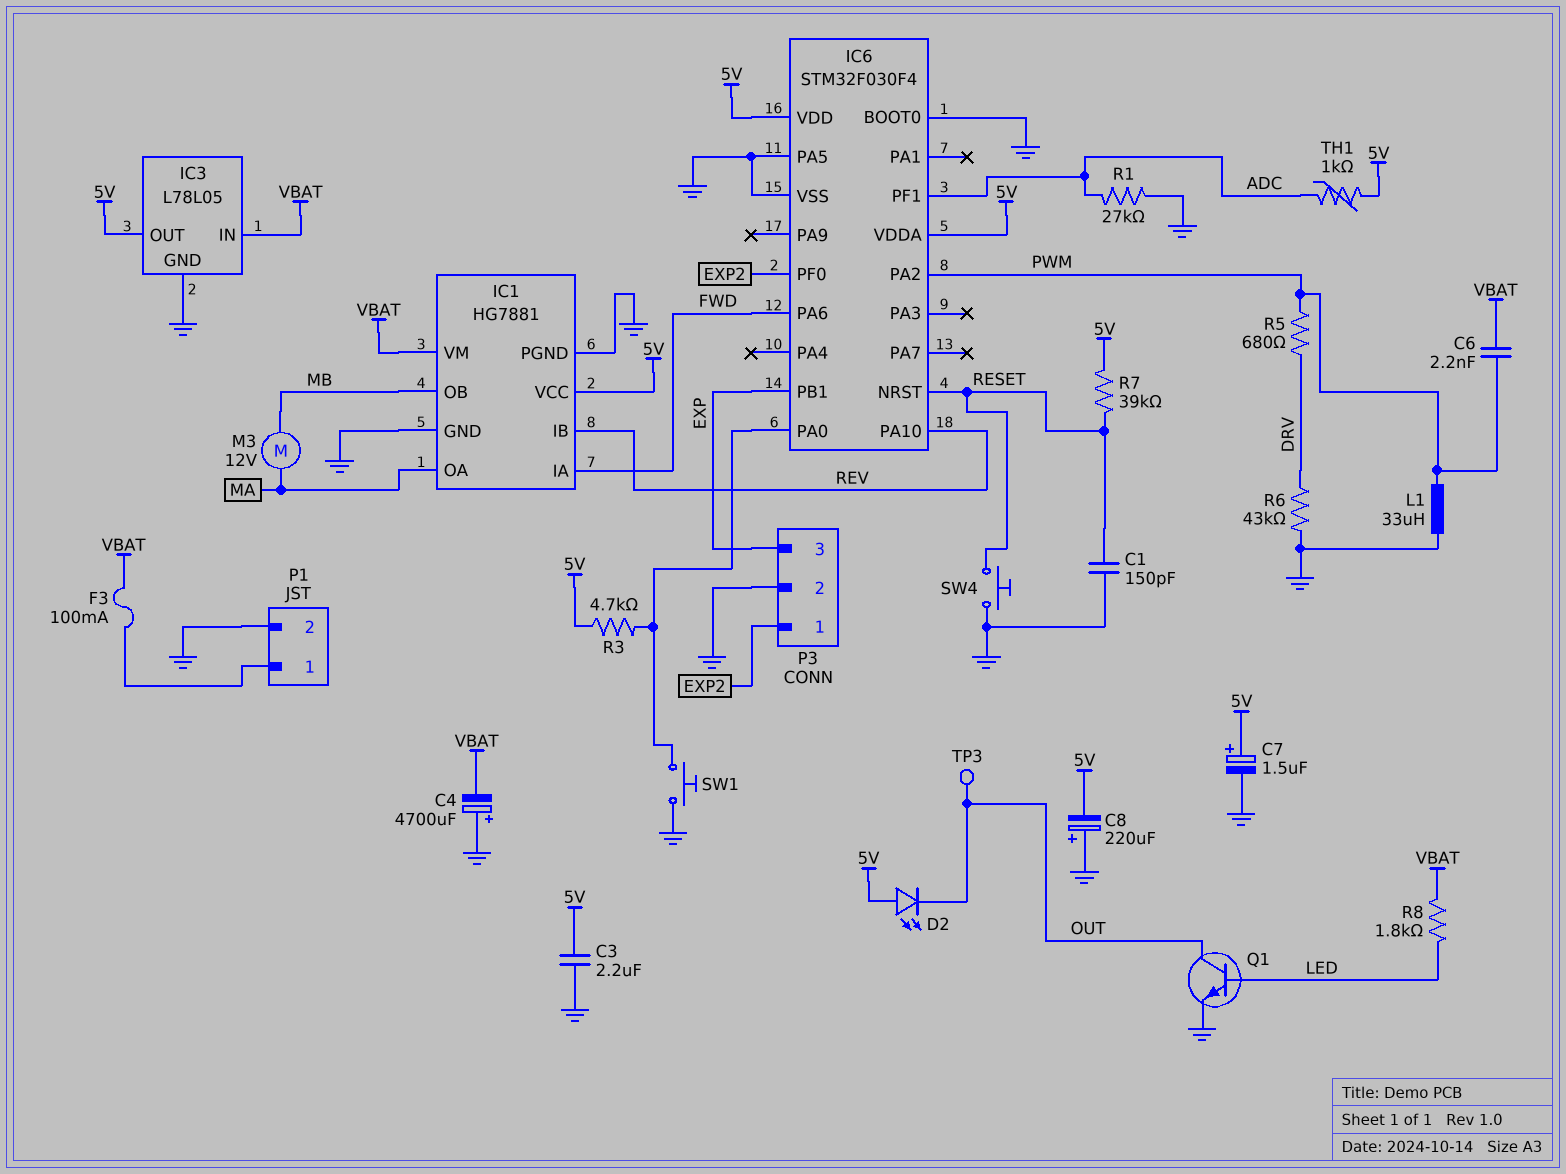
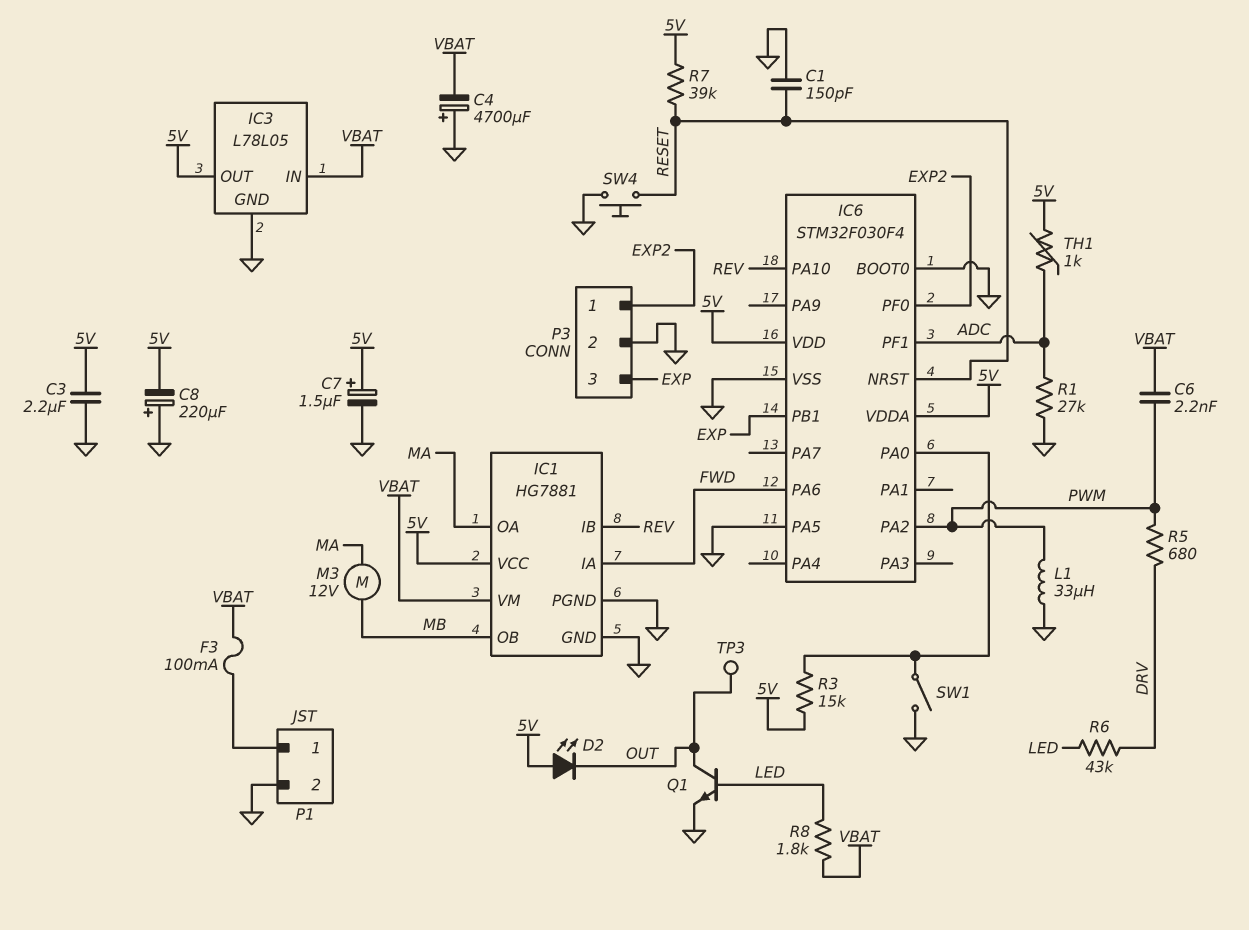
R3: 4.7k (5V, IC6/PA0) -> 15k (5V, IC6/PA0)
R6: 43k (DRV, GND) -> 43k (DRV, LED)
SW1: button (GND, IC6/PA0) -> switch (GND, IC6/PA0)

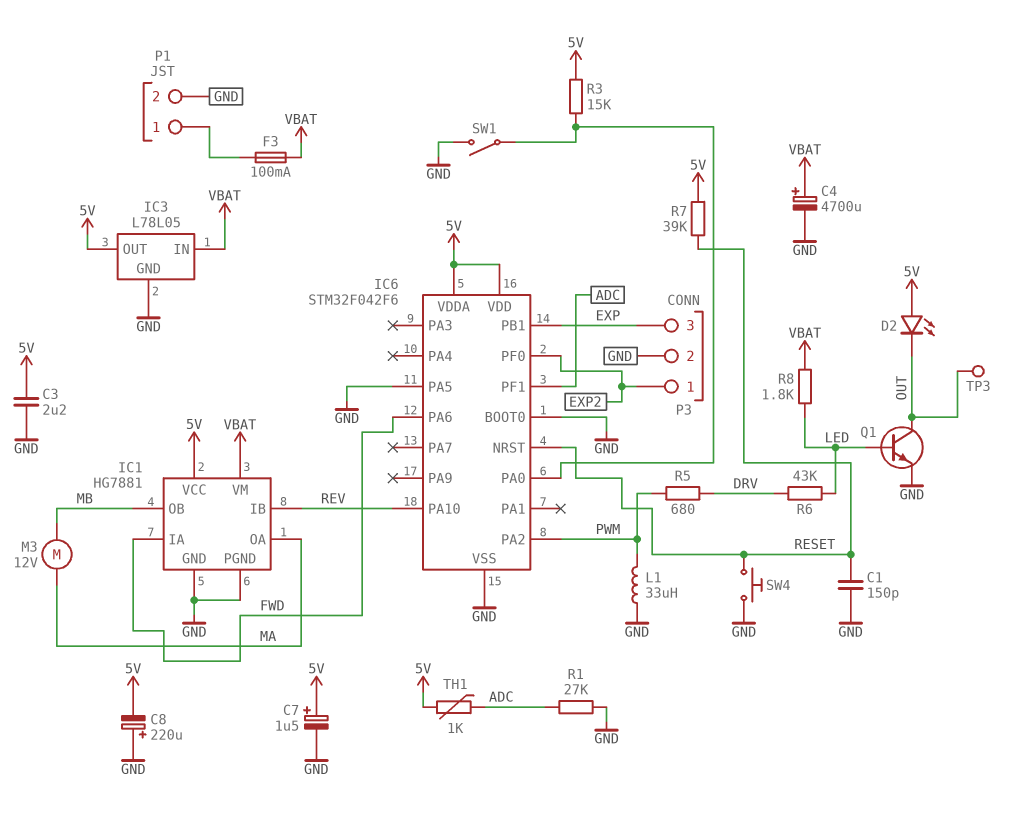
C4: 4700uF (plus GND, minus VBAT) -> 4700uF (plus VBAT, minus GND)
C6: 2.2nF (PWM, VBAT) -> none
IC6: STM32F030F4 -> STM32F042F6

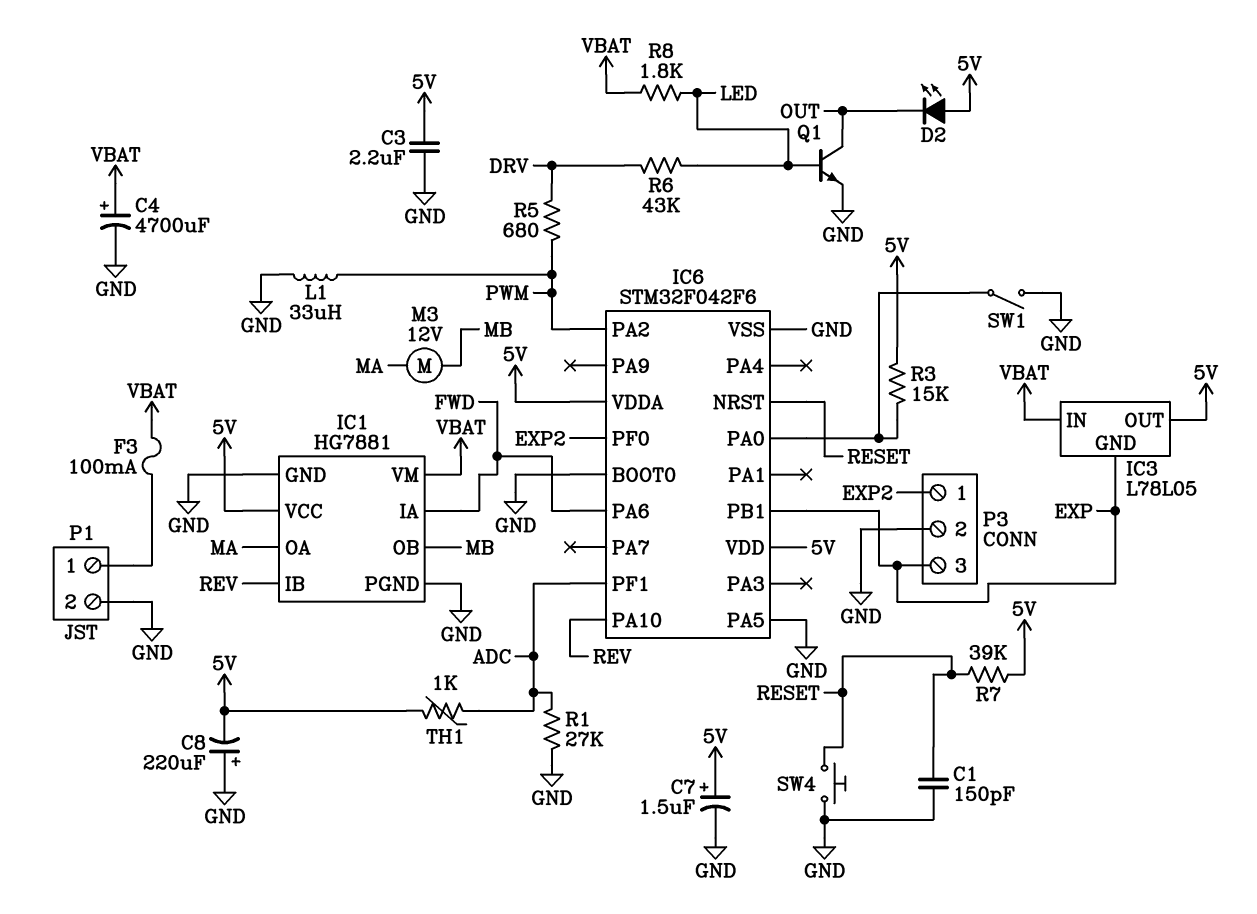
IC3 pin GND: GND -> EXP
TP3: test point (OUT) -> none

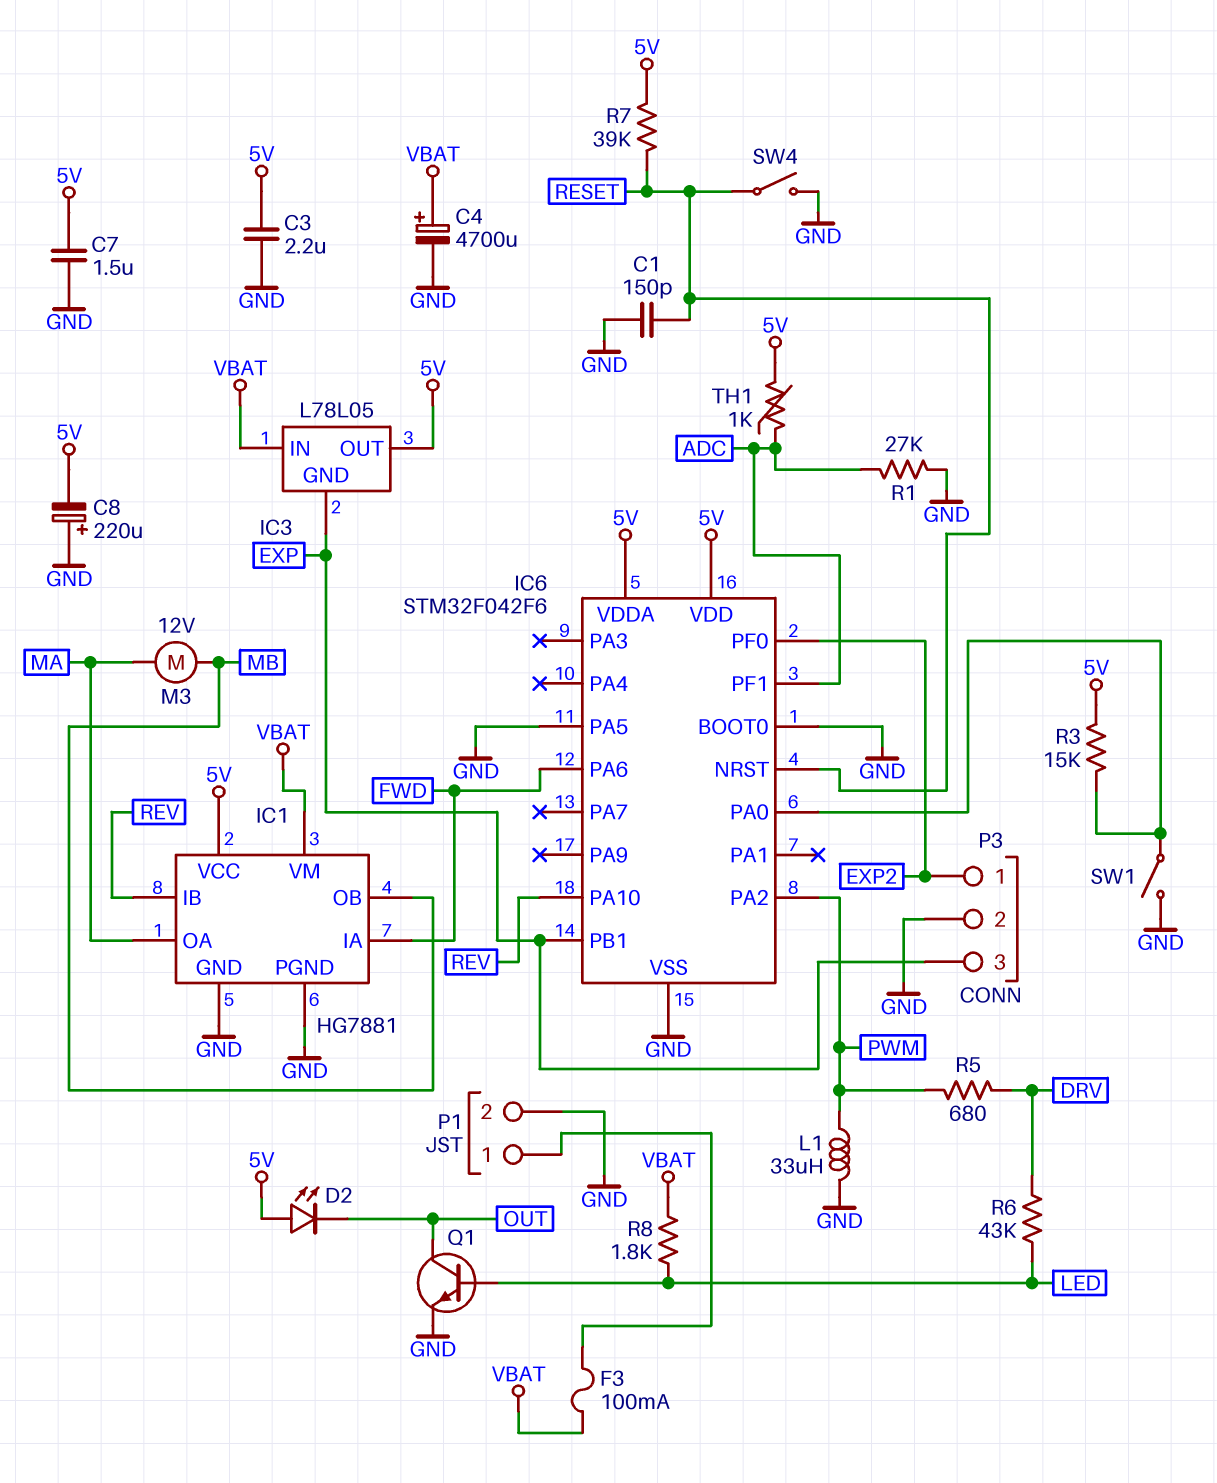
C7: 1.5uF (plus 5V, minus GND) -> 1.5uF (5V, GND)
SW4: button (GND, RESET) -> switch (GND, RESET)

